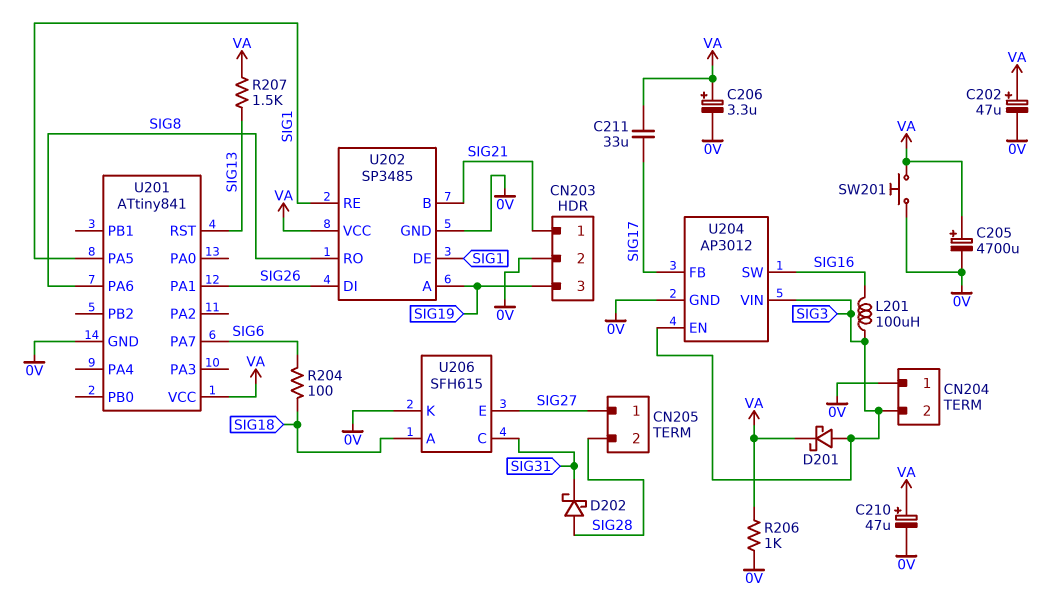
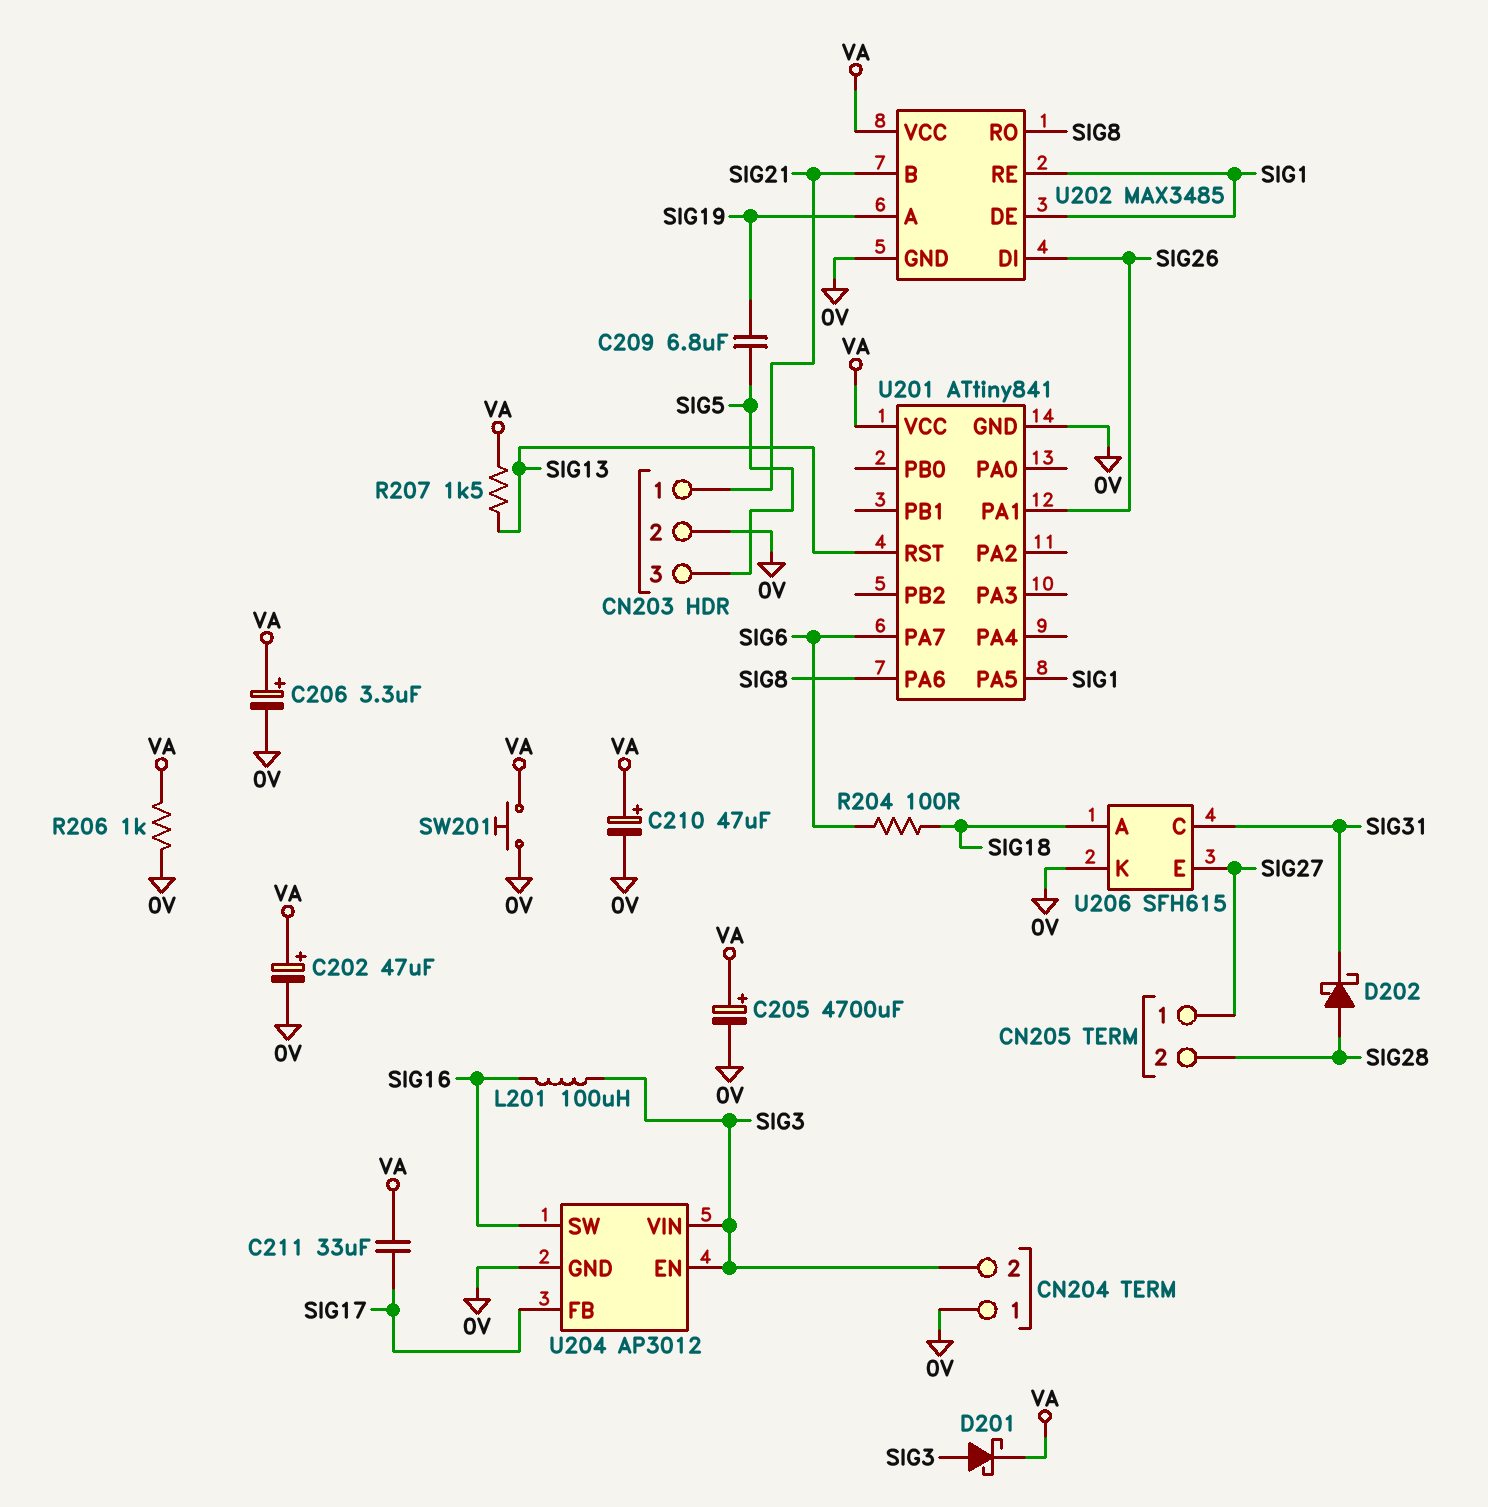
C209: none -> 6.8uF (SIG5, SIG19)
CN203 pin 3: SIG19 -> SIG5
U202: SP3485 -> MAX3485

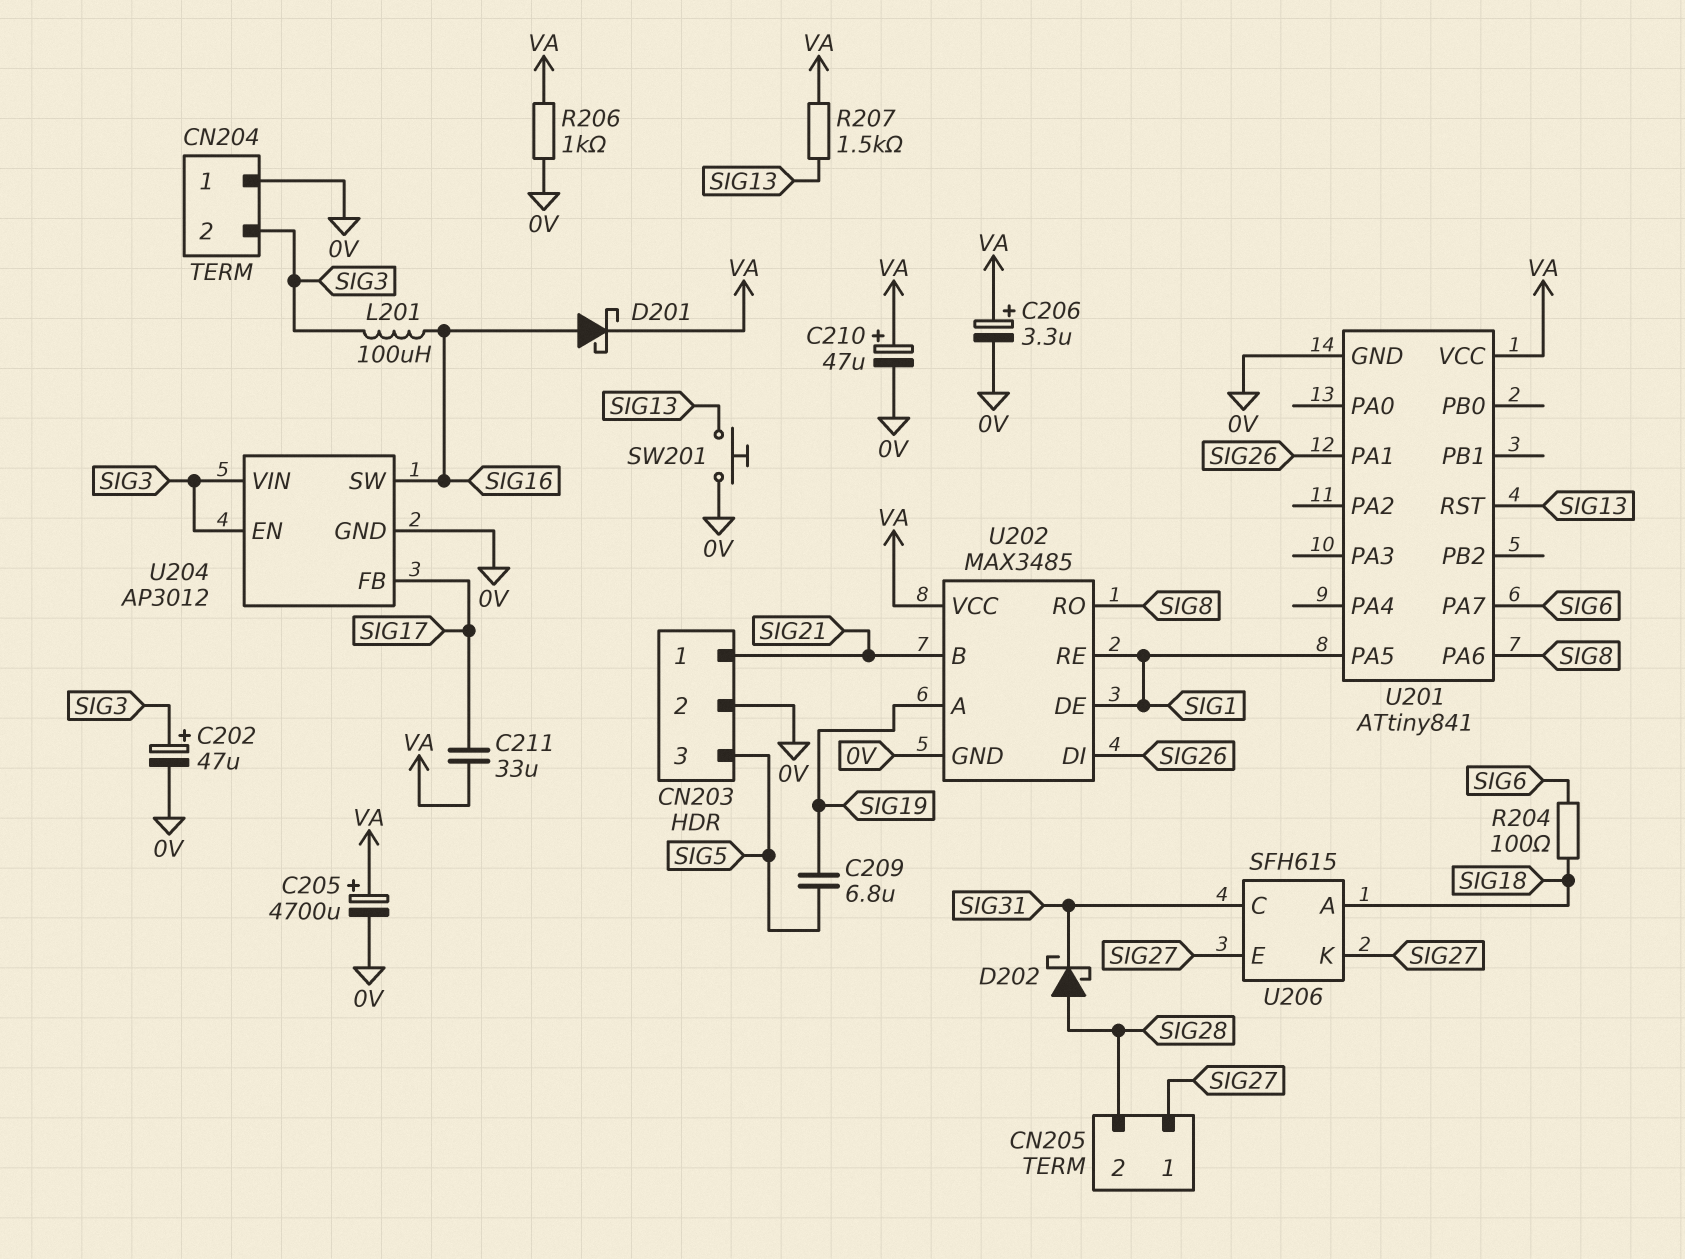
C202: 47uF (plus VA, minus 0V) -> 47uF (plus SIG3, minus 0V)
D201: schottky (A SIG3, K VA) -> schottky (A SIG16, K VA)
SW201: button (0V, VA) -> button (0V, SIG13)
U206 pin K: 0V -> SIG27

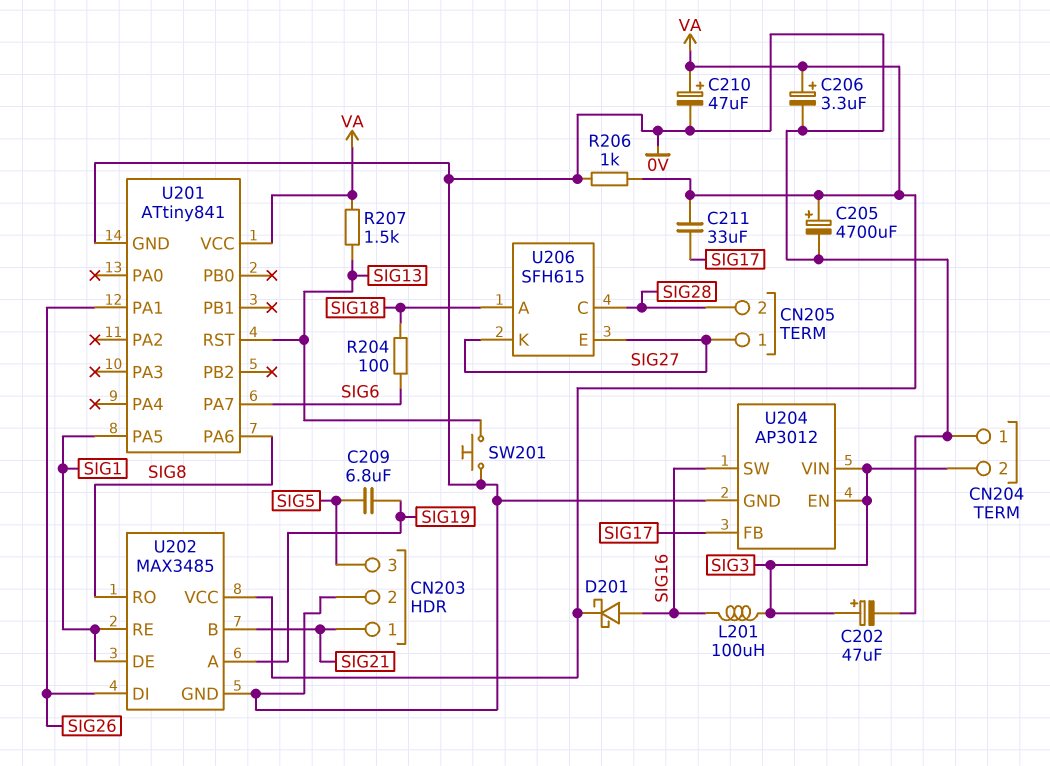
D202: schottky (A SIG28, K SIG31) -> none
U206 pin C: SIG31 -> SIG28

